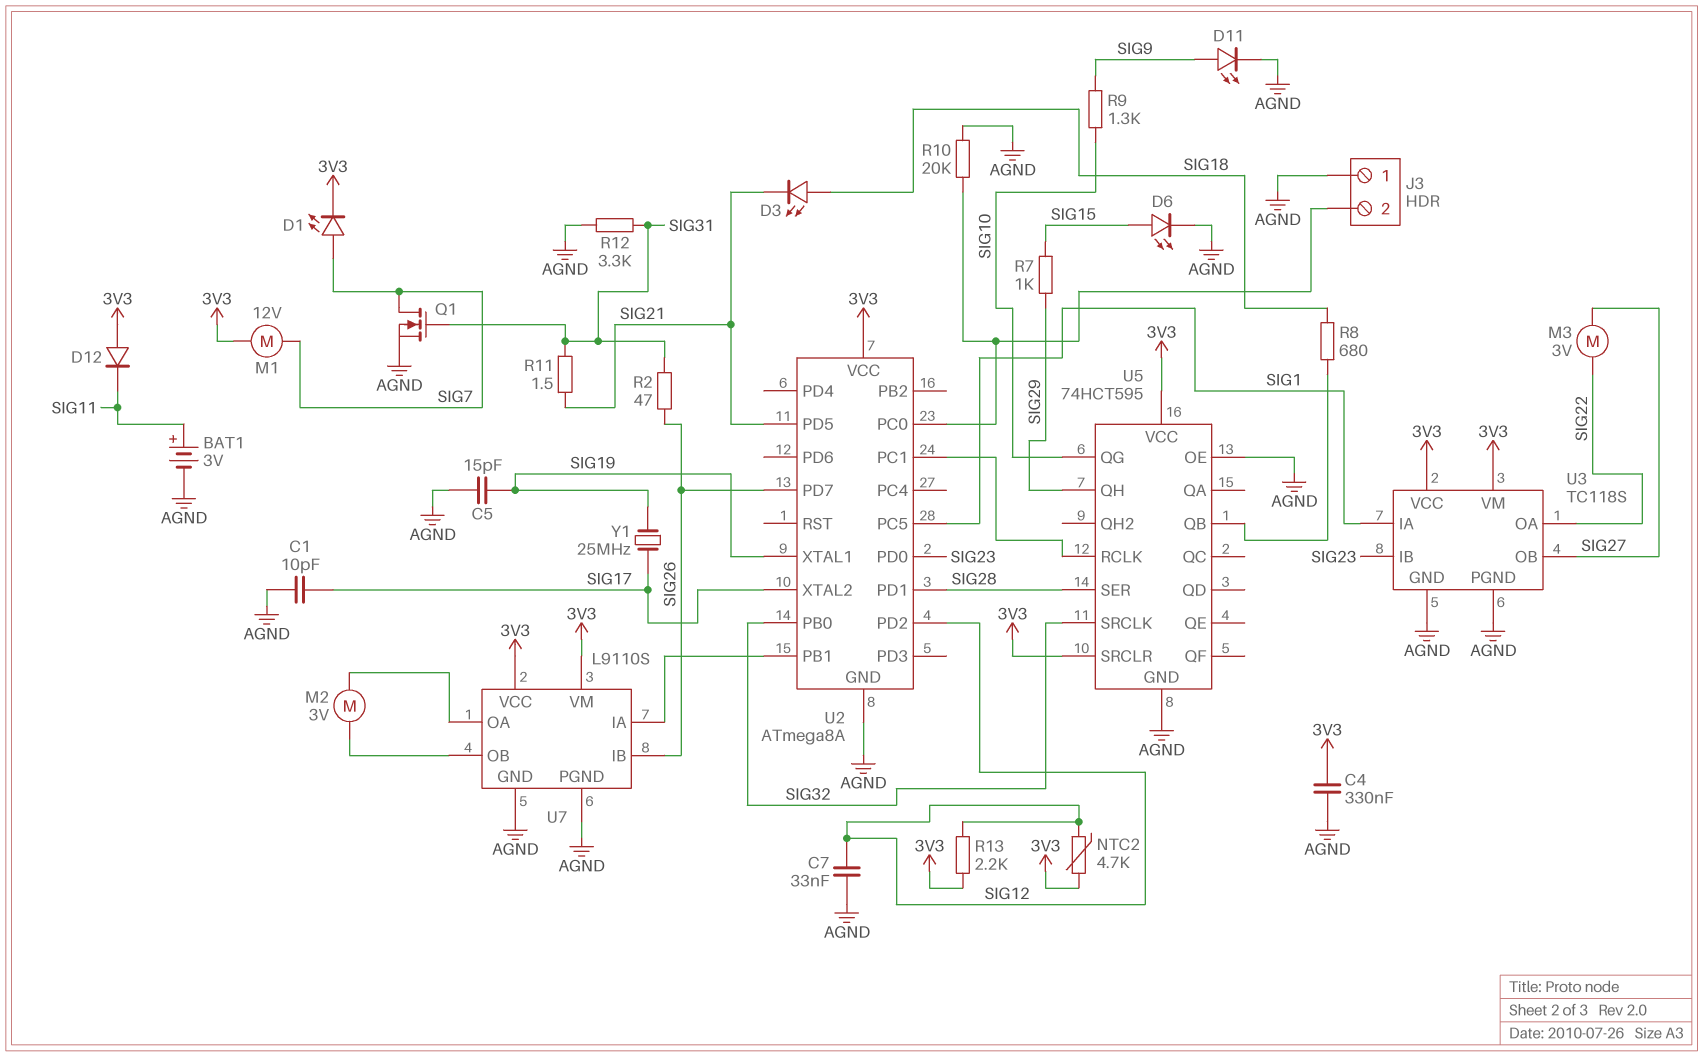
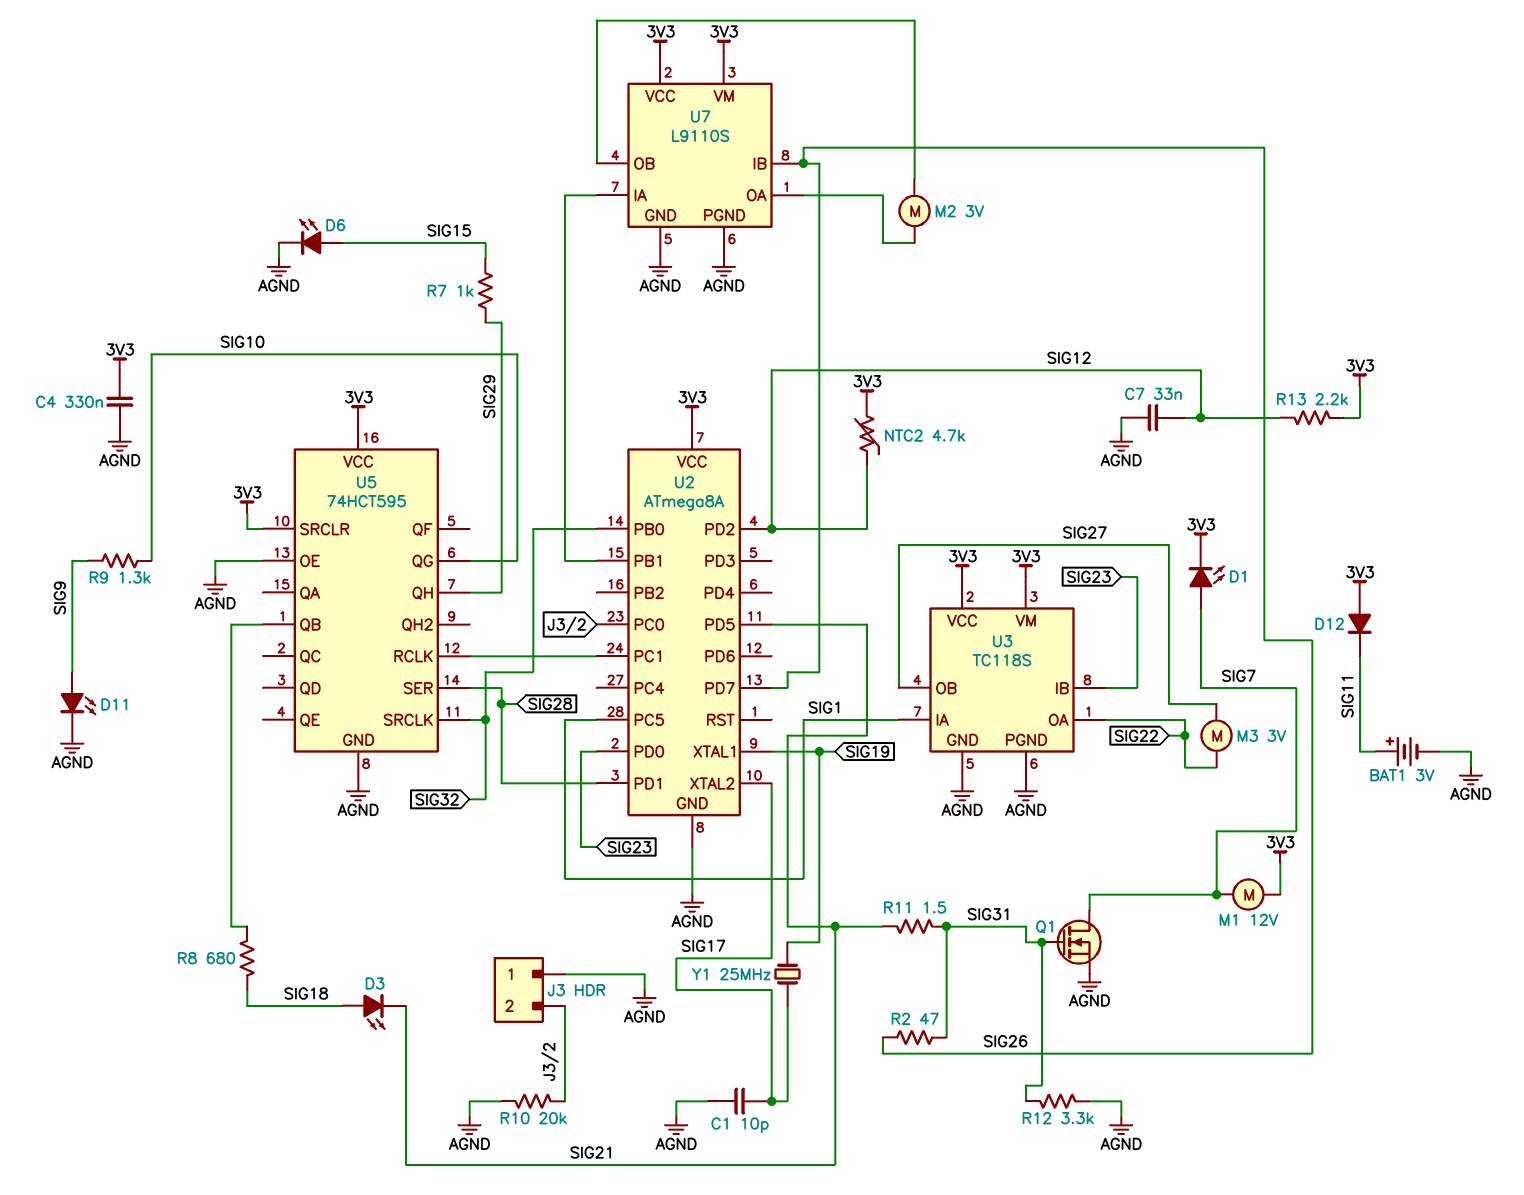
C5: 15pF (AGND, SIG19) -> none

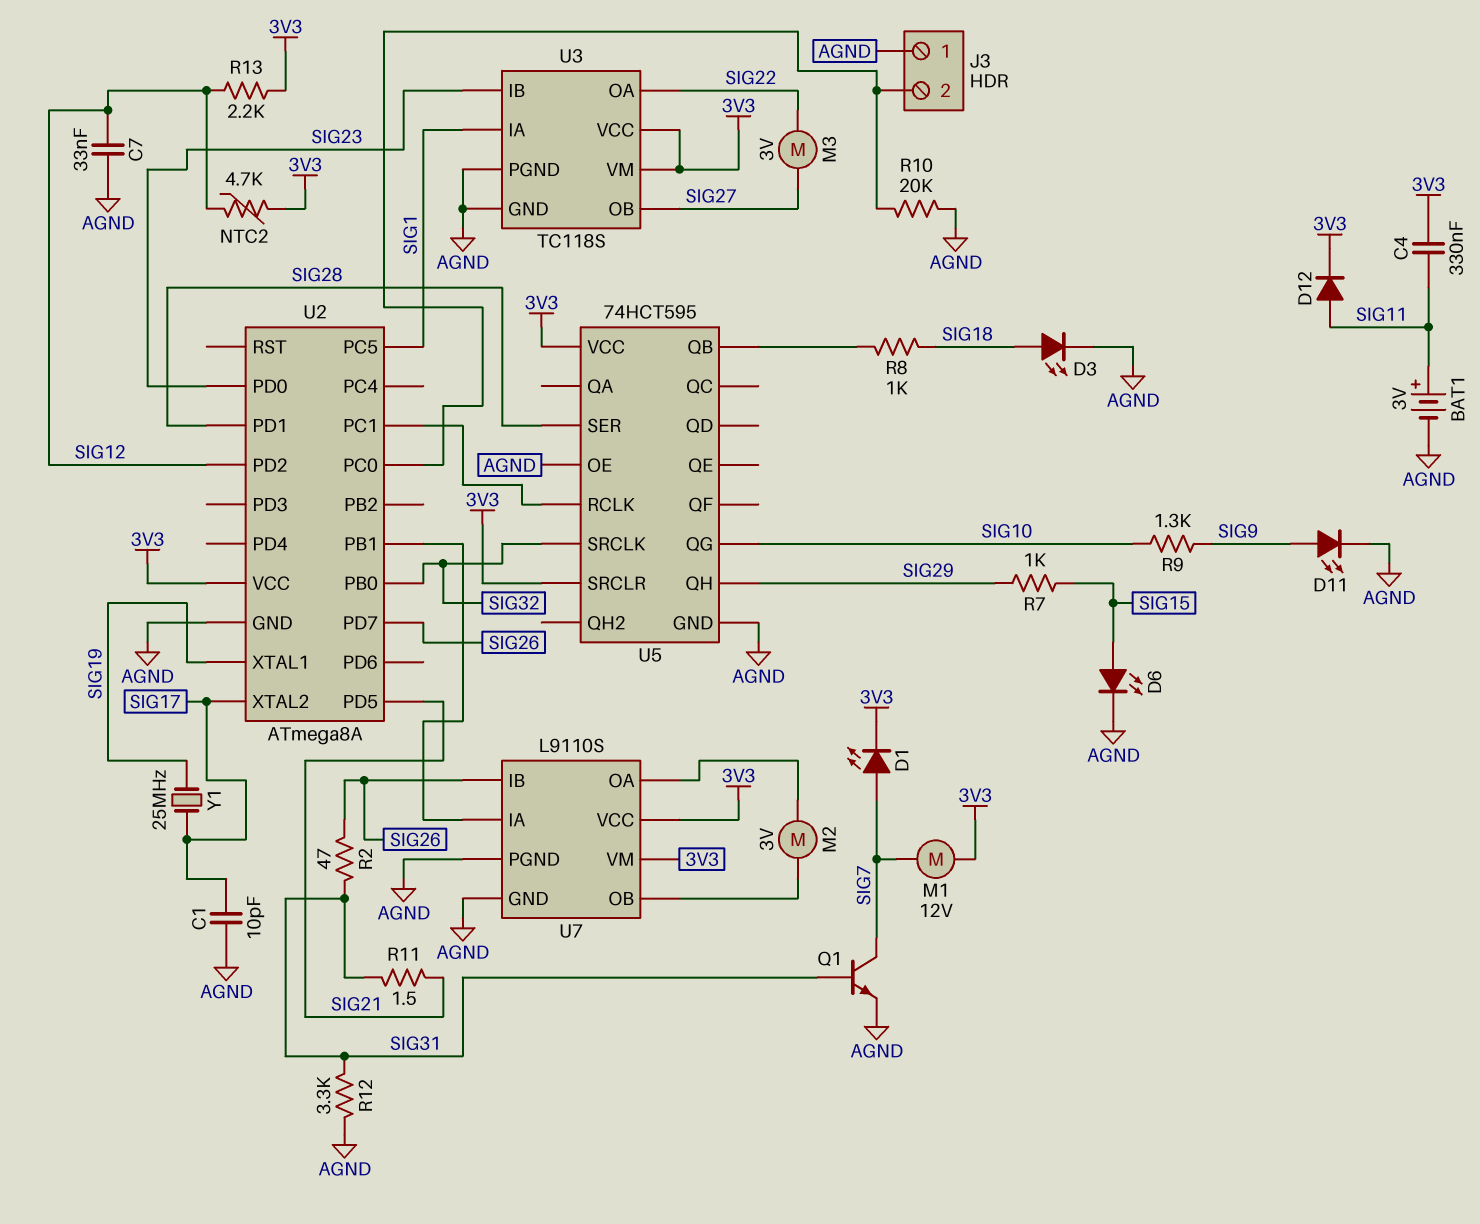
C4: 330nF (3V3, AGND) -> 330nF (3V3, SIG11)
D3: LED (A SIG18, K SIG21) -> LED (A SIG18, K AGND)
D12: diode (A 3V3, K SIG11) -> diode (A SIG11, K 3V3)
Q1: NMOS (G SIG31, D SIG7, S AGND) -> NPN (B SIG31, C SIG7, E AGND)
R8: 680 (SIG18, U5/QB) -> 1k (SIG18, U5/QB)

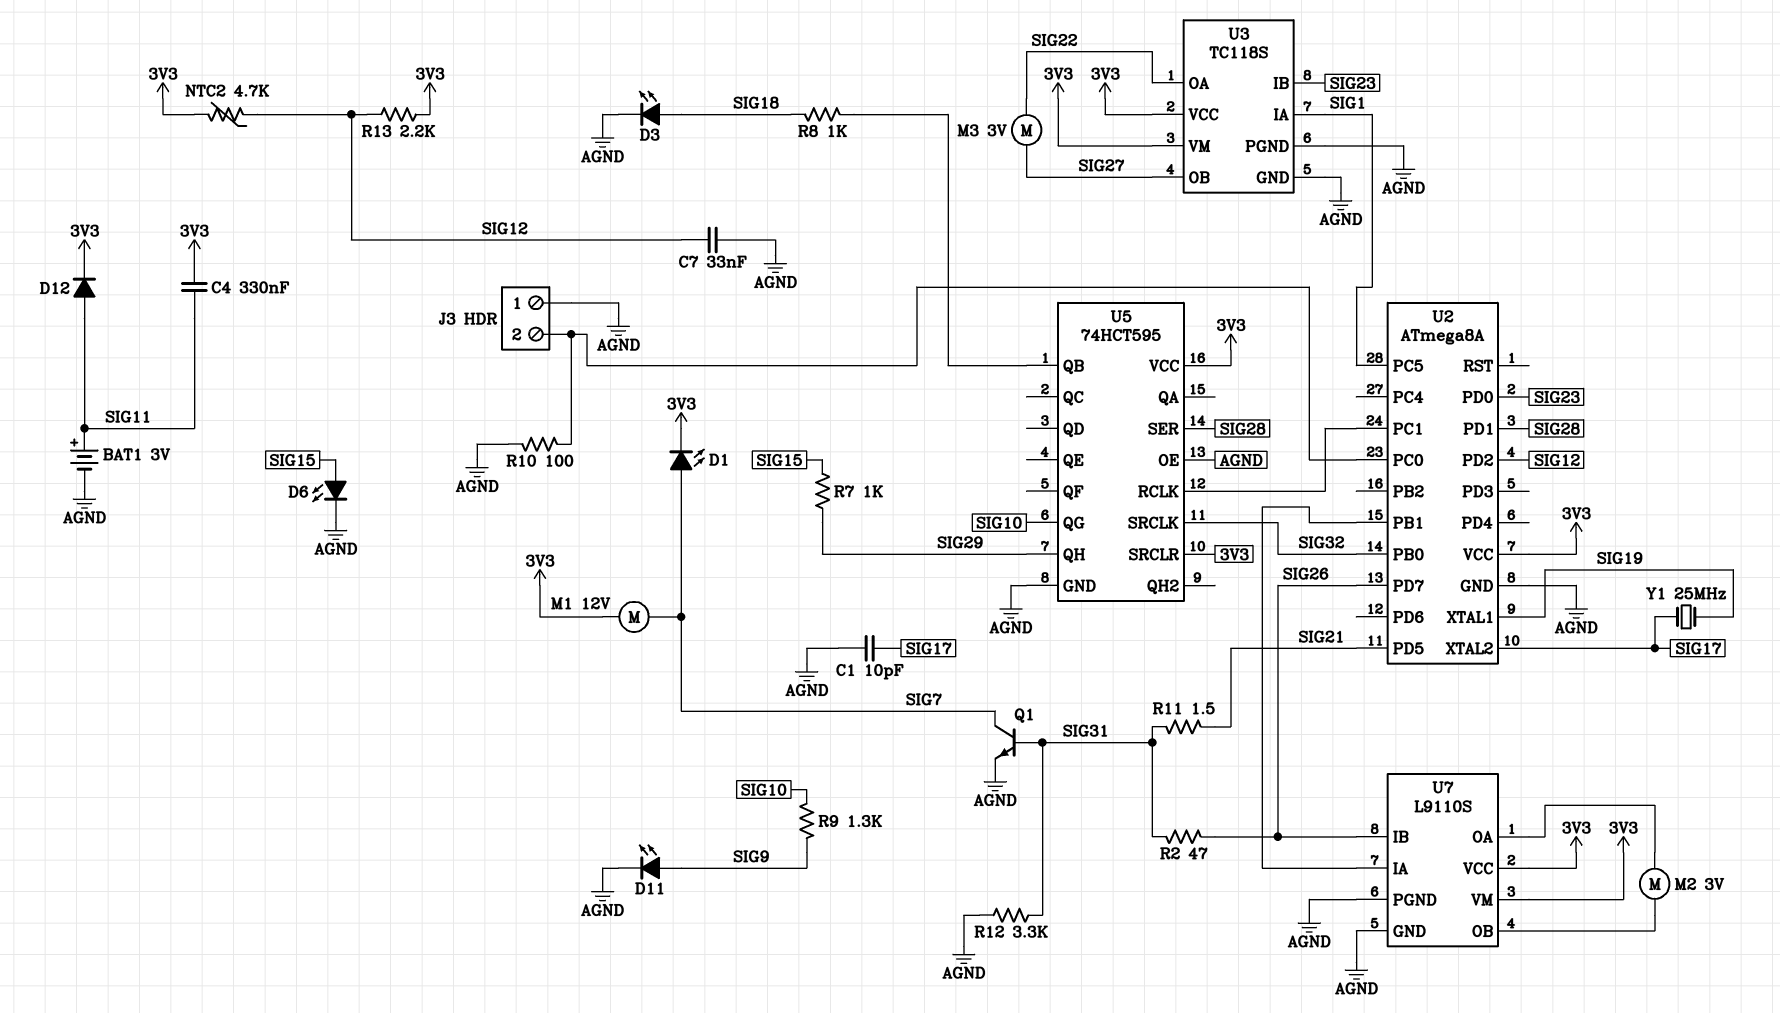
R10: 20k (AGND, J3/2) -> 100 (AGND, J3/2)

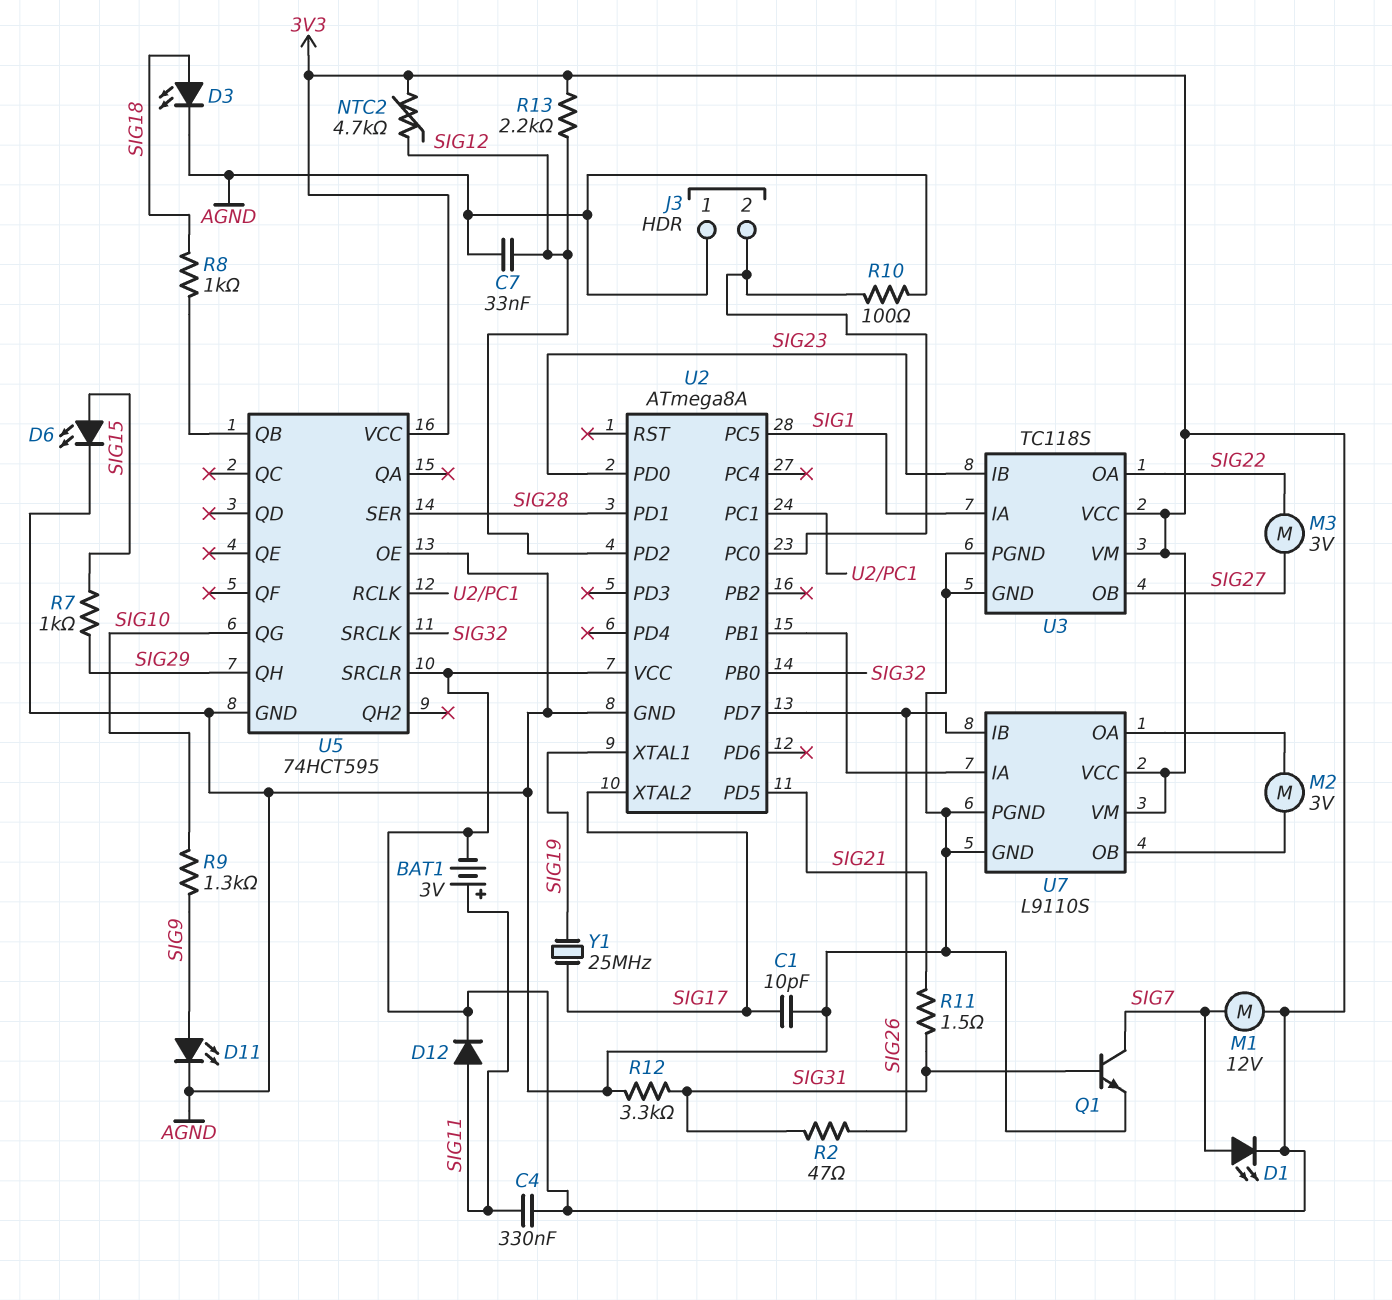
BAT1: 3V (plus SIG11, minus AGND) -> 3V (plus SIG11, minus 3V3)

